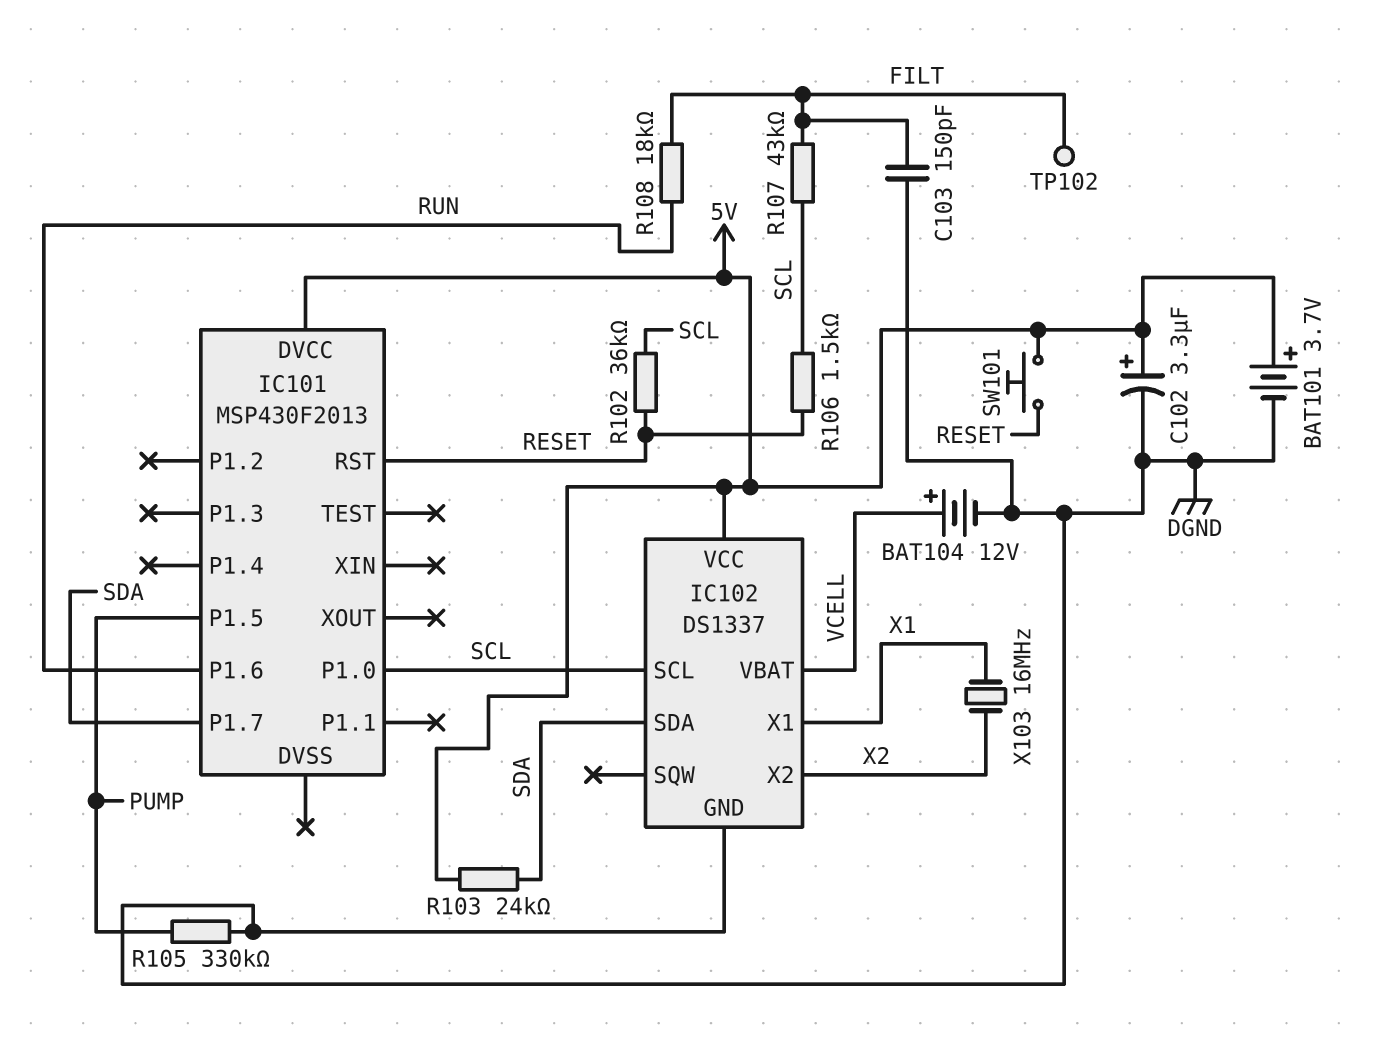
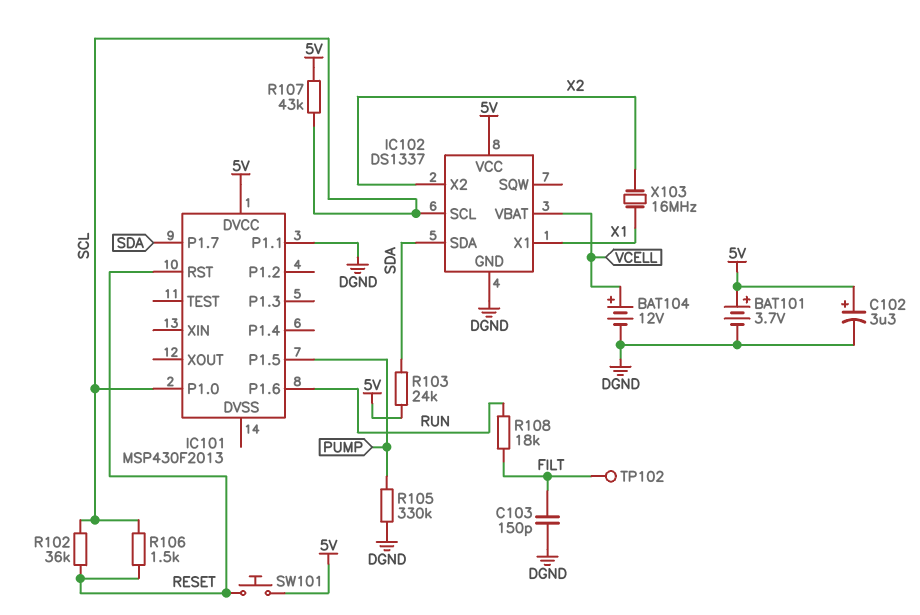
IC101 pin P1.1: none -> DGND
R107: 43k (FILT, SCL) -> 43k (5V, SCL)

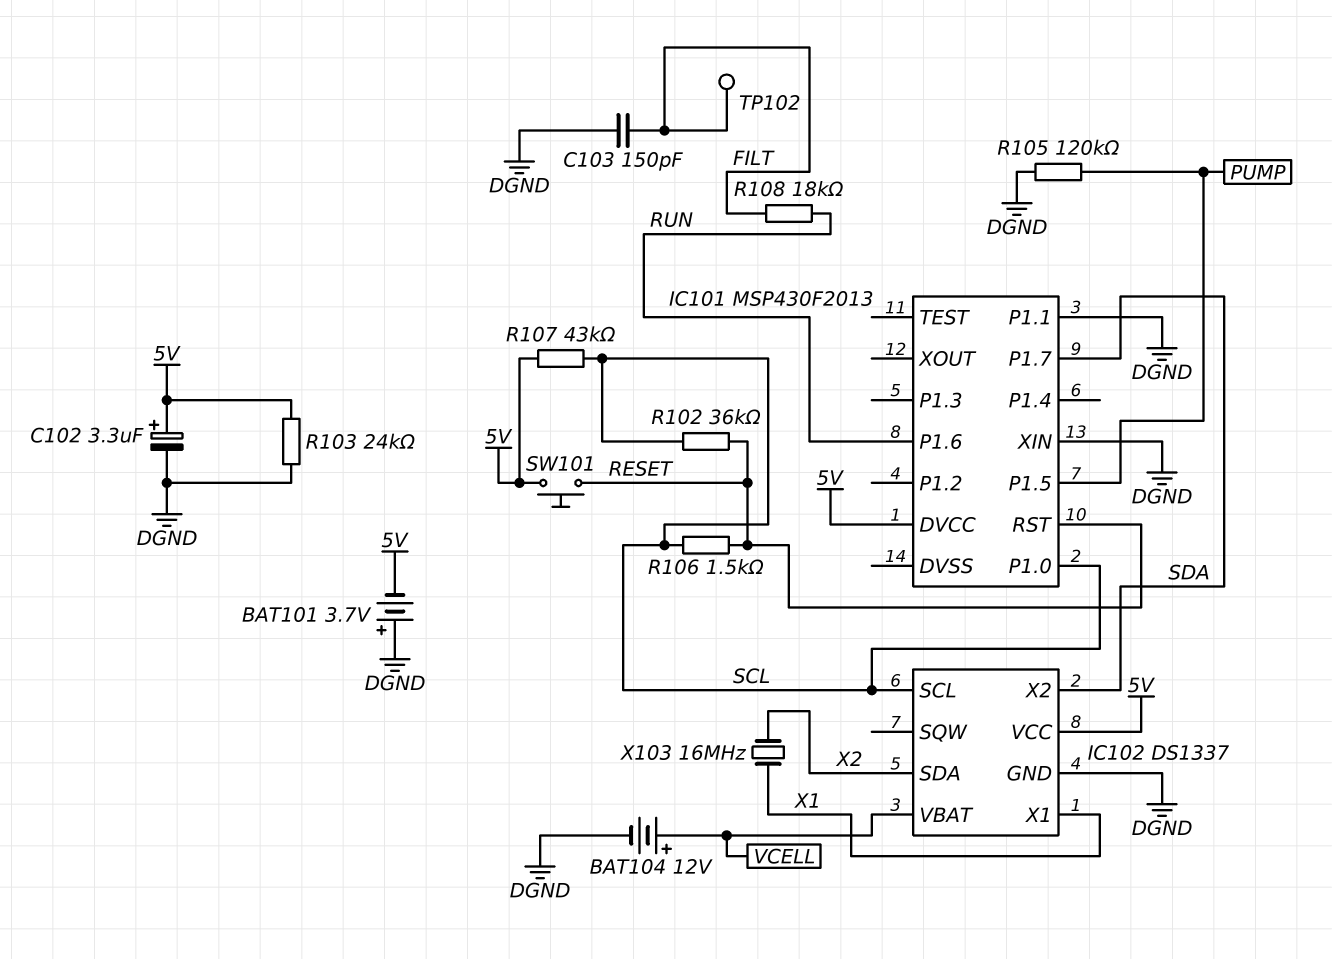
BAT101: 3.7V (plus 5V, minus DGND) -> 3.7V (plus DGND, minus 5V)
IC101 pin XIN: none -> DGND
IC102 pin SDA: SDA -> X2
IC102 pin X2: X2 -> SDA
R103: 24k (5V, SDA) -> 24k (5V, DGND)
R105: 330k (DGND, PUMP) -> 120k (DGND, PUMP)

